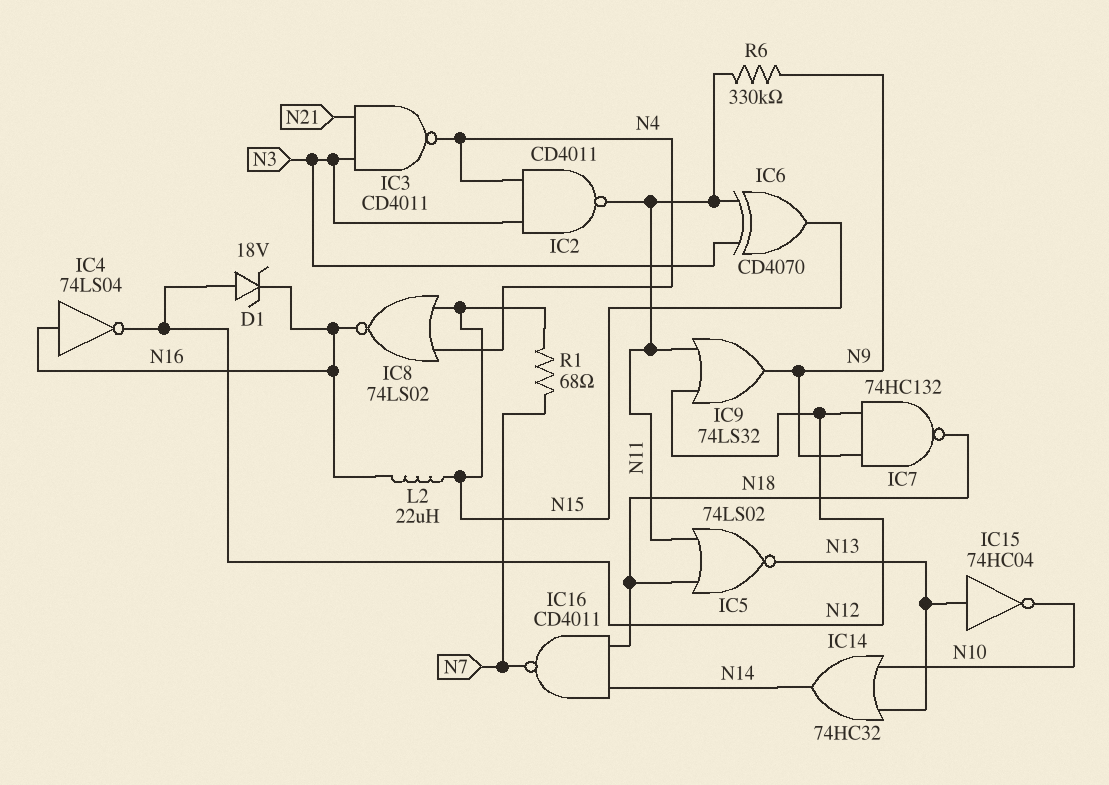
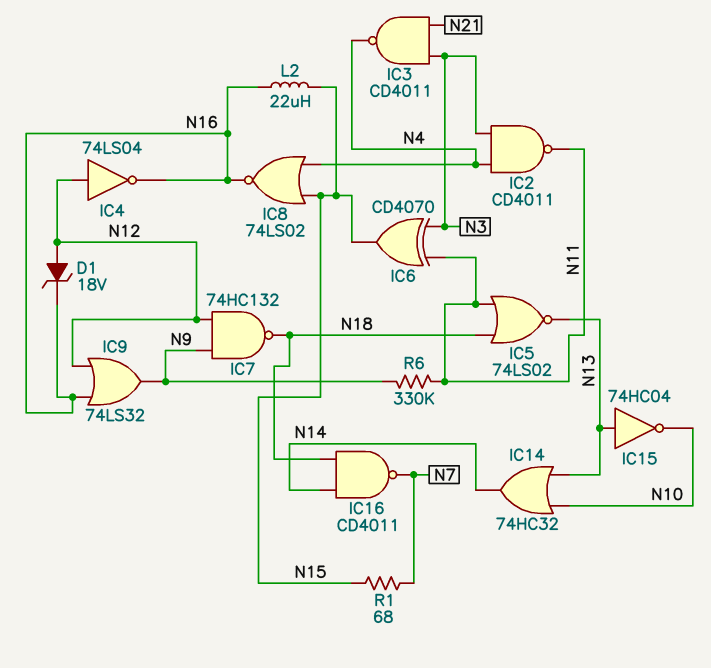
IC4: NOT 74LS04 (in N16, out N12) -> NOT 74LS04 (in N12, out N16)
IC9: OR 74LS32 (in N11, in N12, out N9) -> OR 74LS32 (in N12, in N16, out N9)

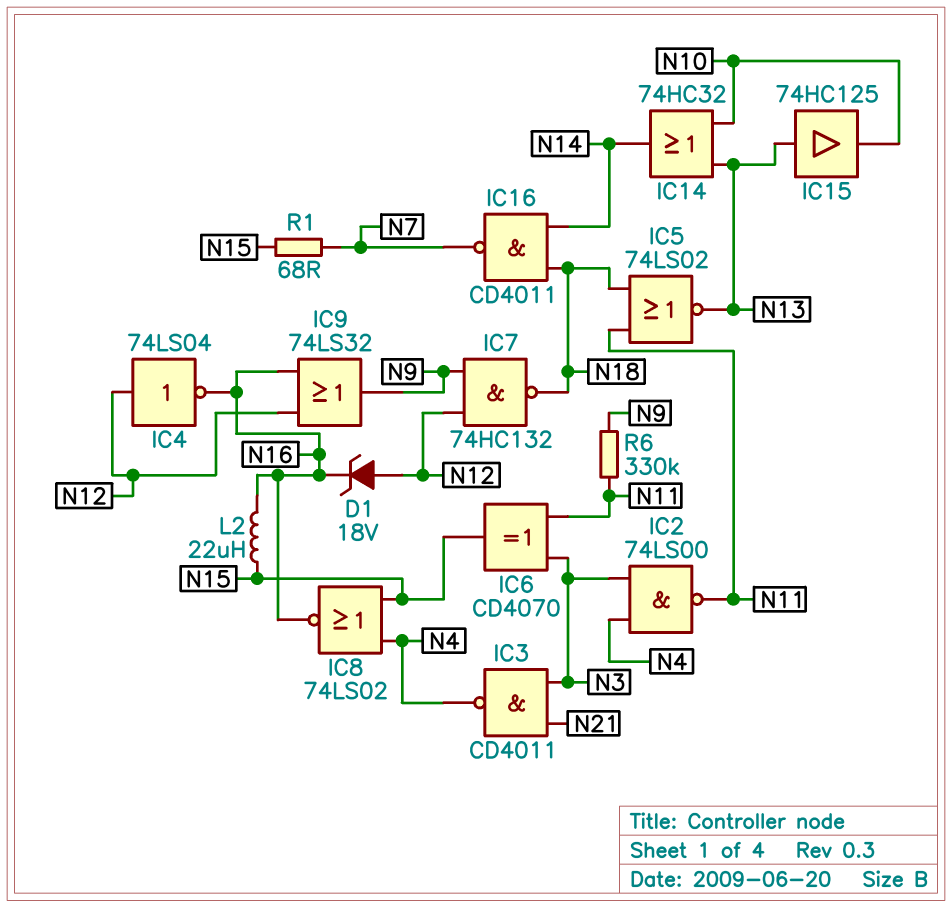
IC2: NAND CD4011 (in N3, in N4, out N11) -> NAND 74LS00 (in N3, in N4, out N11)
IC15: NOT 74HC04 (in N13, out N10) -> buffer 74HC125 (in N13, out N10)

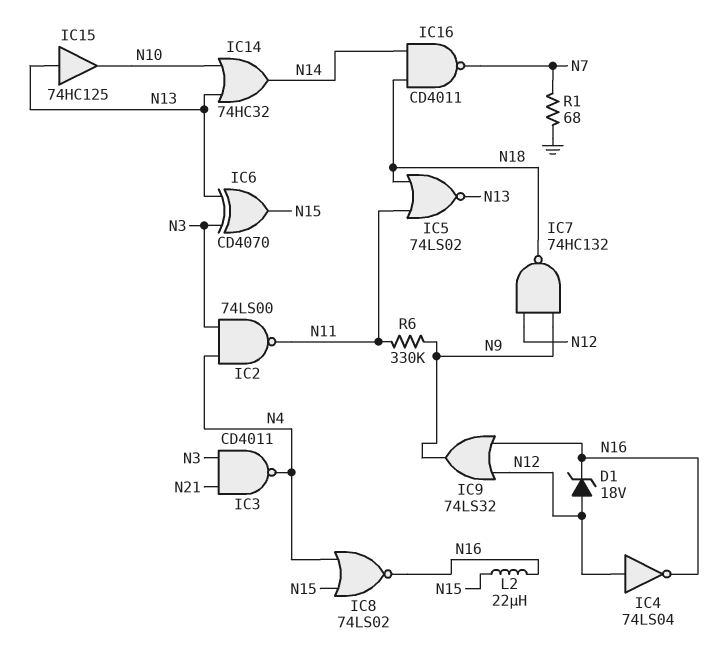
IC6: XOR CD4070 (in N3, in N11, out N15) -> XOR CD4070 (in N3, in N13, out N15)
R1: 68 (N7, N15) -> 68 (GND, N7)

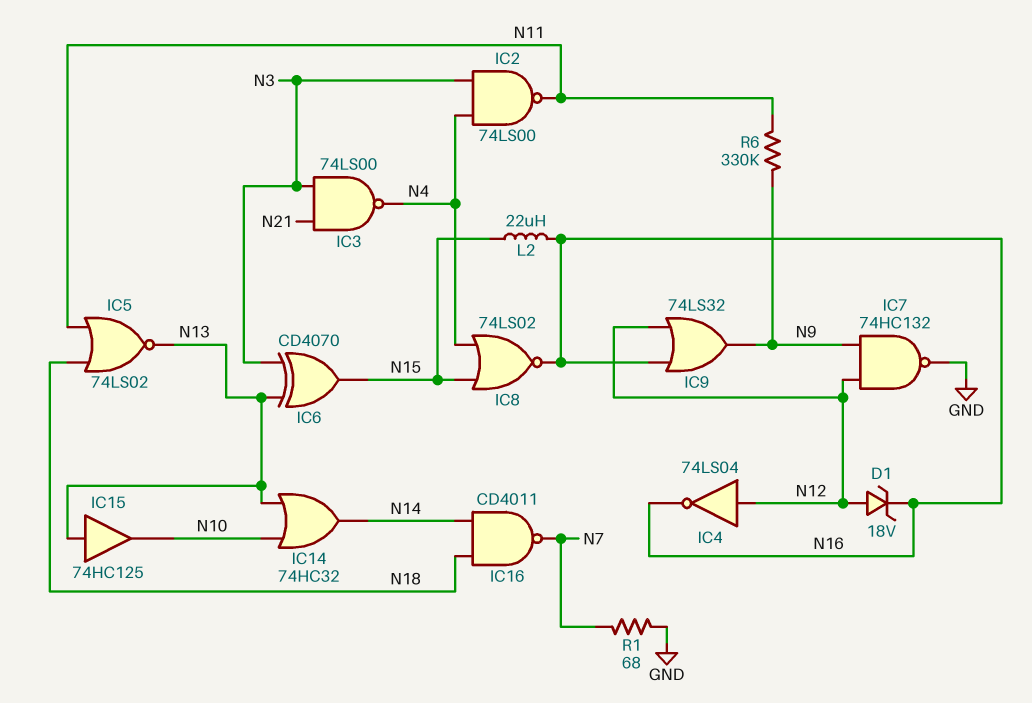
IC3: NAND CD4011 (in N3, in N21, out N4) -> NAND 74LS00 (in N3, in N21, out N4)
IC7: NAND 74HC132 (in N9, in N12, out N18) -> NAND 74HC132 (in N9, in N12, out GND)

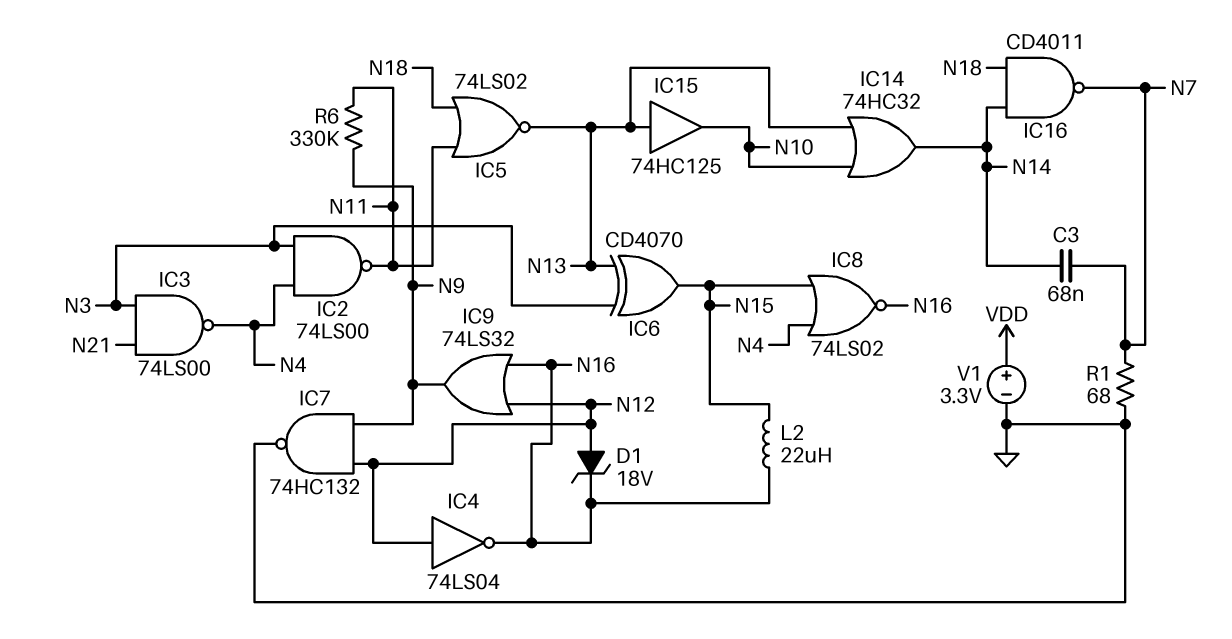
C3: none -> 68nF (N7, N14)
V1: none -> 3.3V (plus VDD, minus GND)

